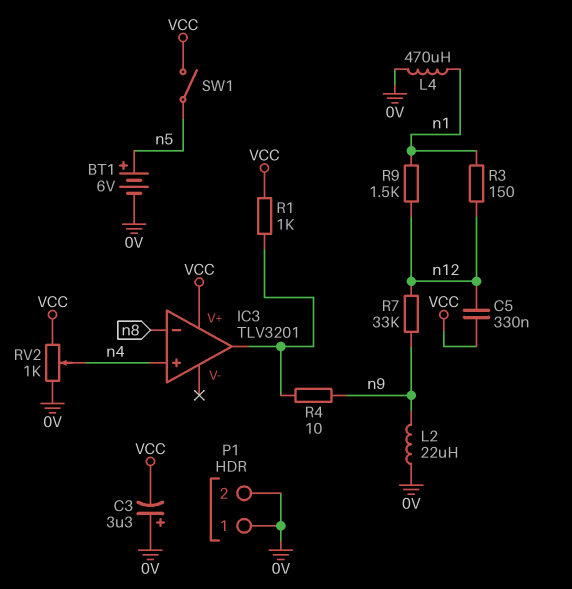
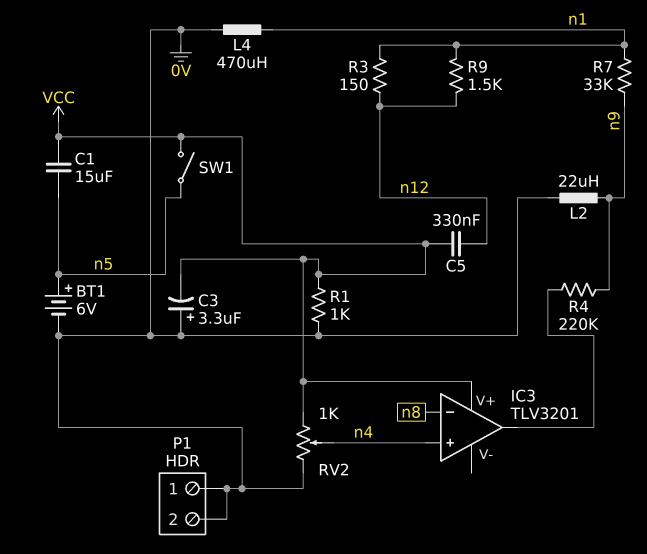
C1: none -> 15uF (VCC, n5)
R1: 1k (IC3/out, VCC) -> 1k (0V, VCC)
R4: 10 (IC3/out, n9) -> 220k (IC3/out, n9)
R7: 33k (n9, n12) -> 33k (n1, n9)

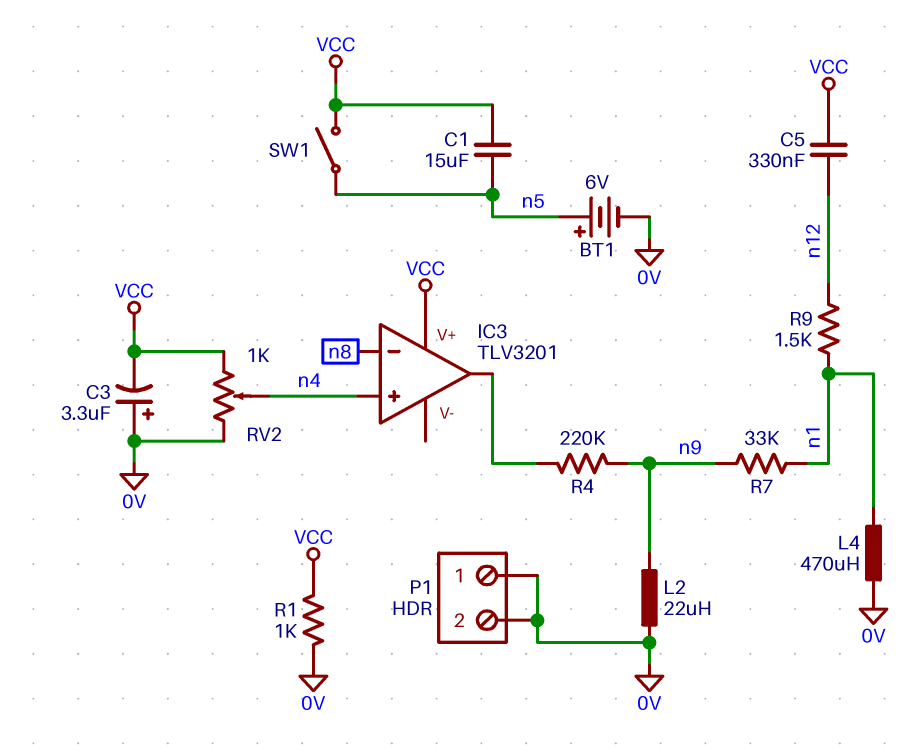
R3: 150 (n1, n12) -> none

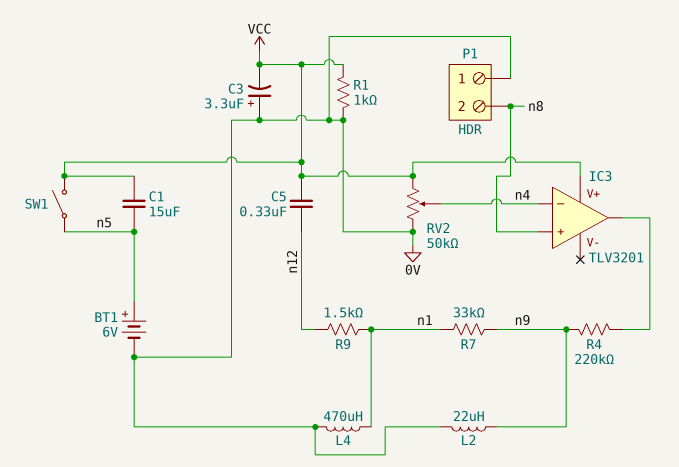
IC3 pin in+: n4 -> n8
IC3 pin in-: n8 -> n4
P1 pin 2: 0V -> n8
RV2: 1k (0V, VCC, wiper n4) -> 50k (0V, VCC, wiper n4)

